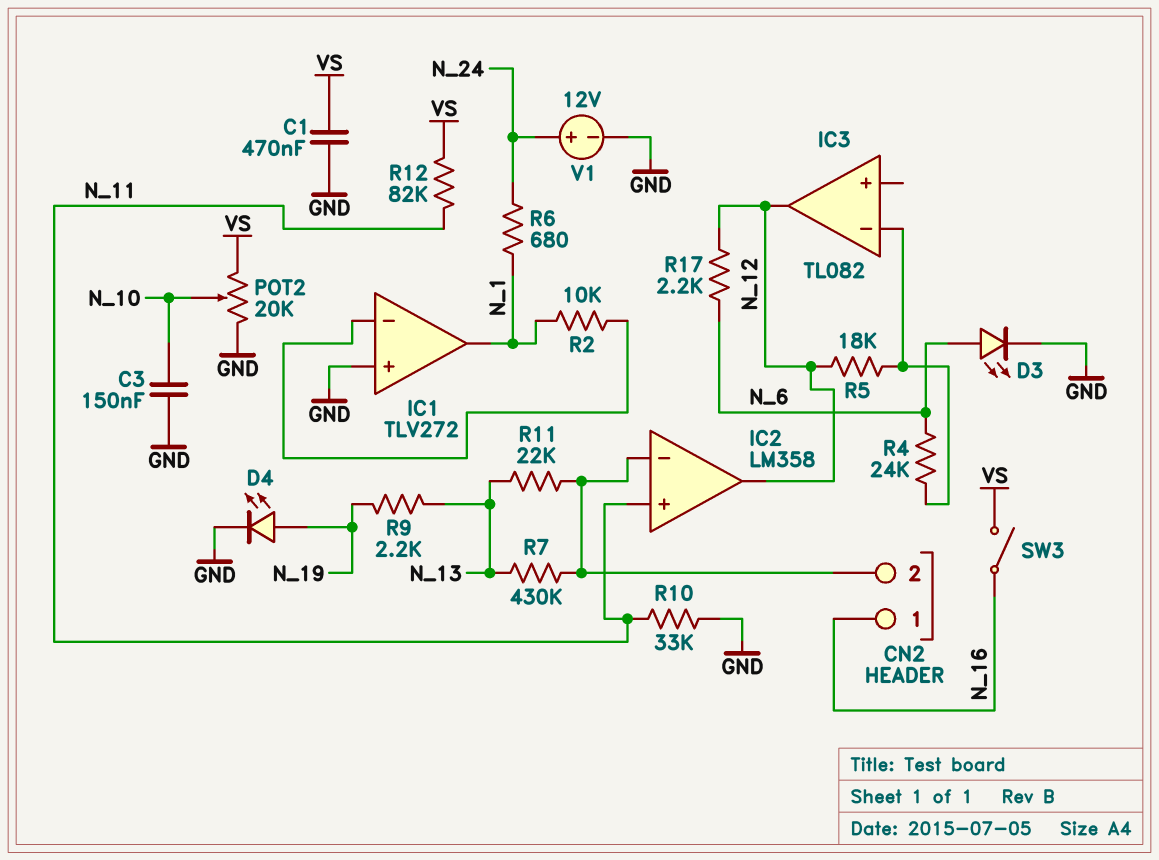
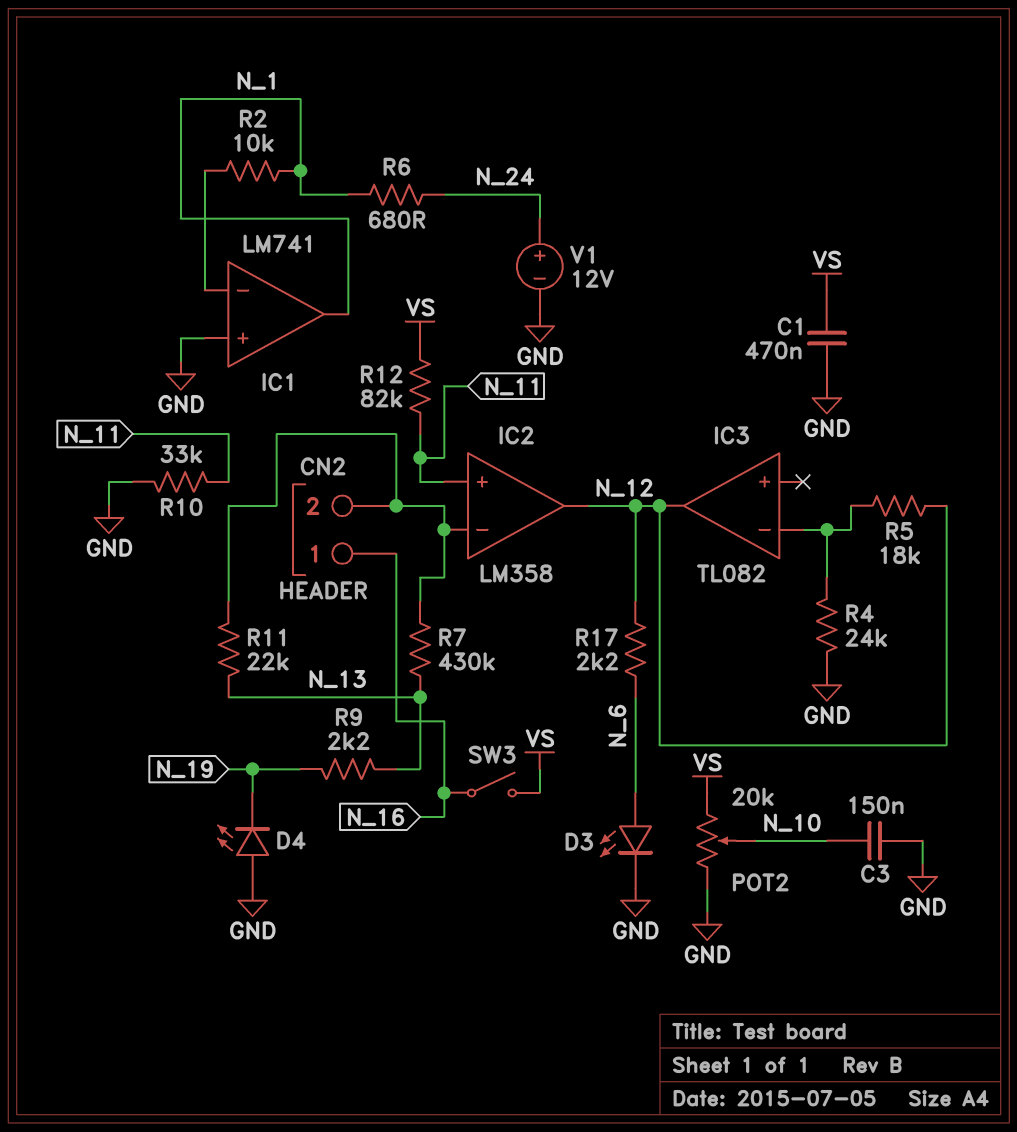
D4: LED (A N_19, K GND) -> LED (A GND, K N_19)
IC1: TLV272 -> LM741
R4: 24k (IC3/in-, N_6) -> 24k (GND, IC3/in-)

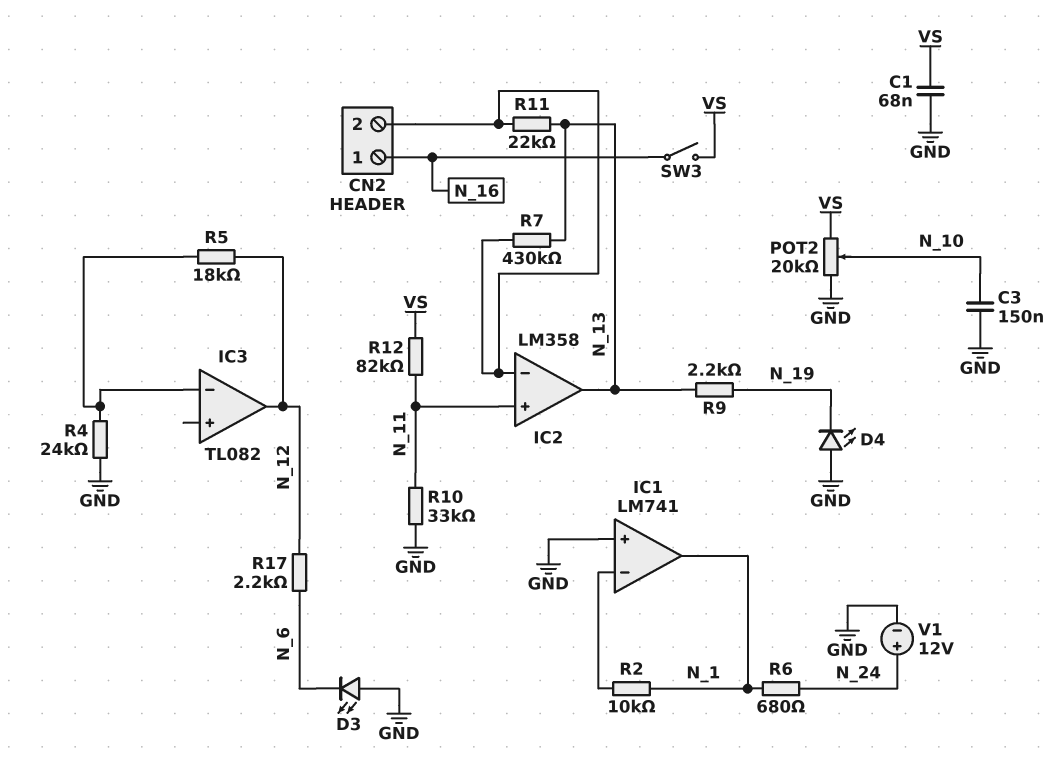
C1: 470nF (GND, VS) -> 68nF (GND, VS)
D3: LED (A N_6, K GND) -> LED (A GND, K N_6)
IC2 pin out: N_12 -> N_13

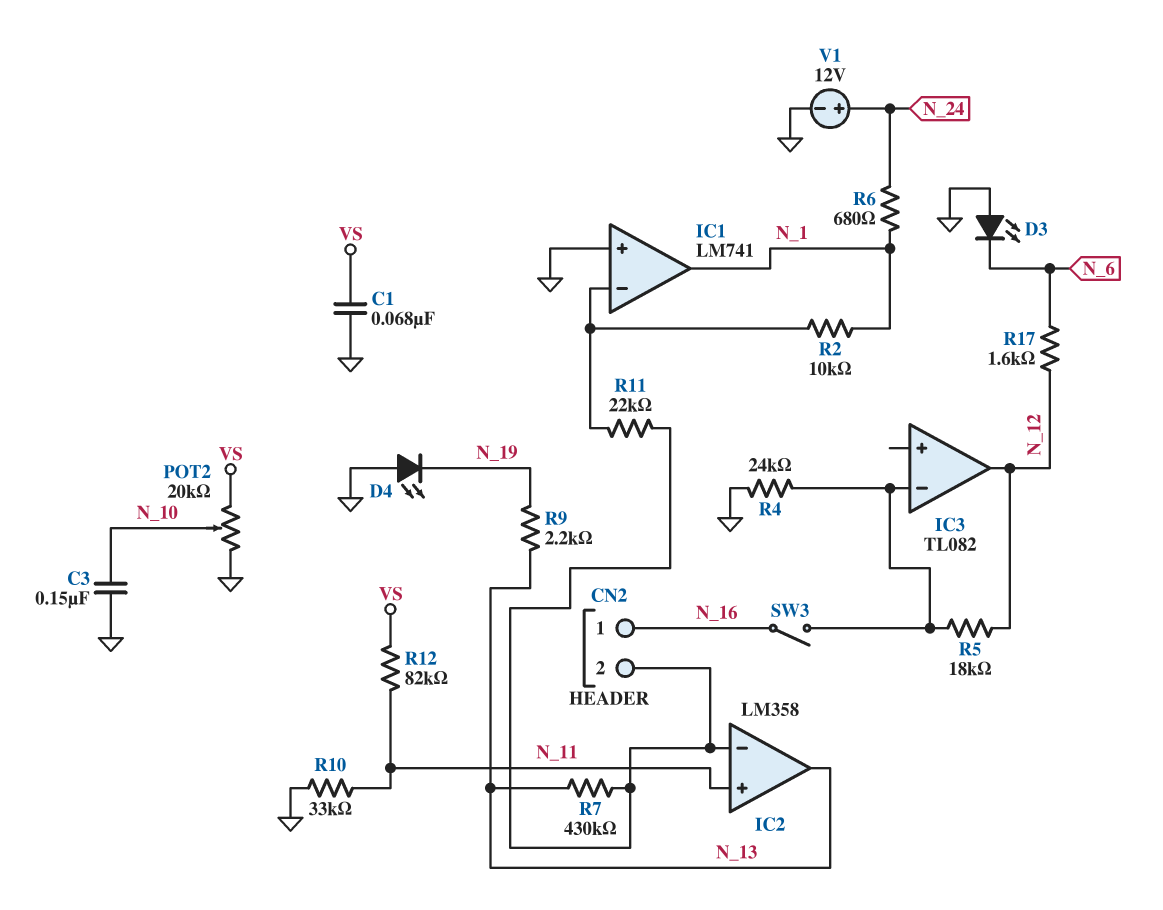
R11: 22k (CN2/2, N_13) -> 22k (CN2/2, IC1/in-)
R17: 2.2k (N_6, N_12) -> 1.6k (N_6, N_12)
SW3: switch (N_16, VS) -> switch (IC3/in-, N_16)

